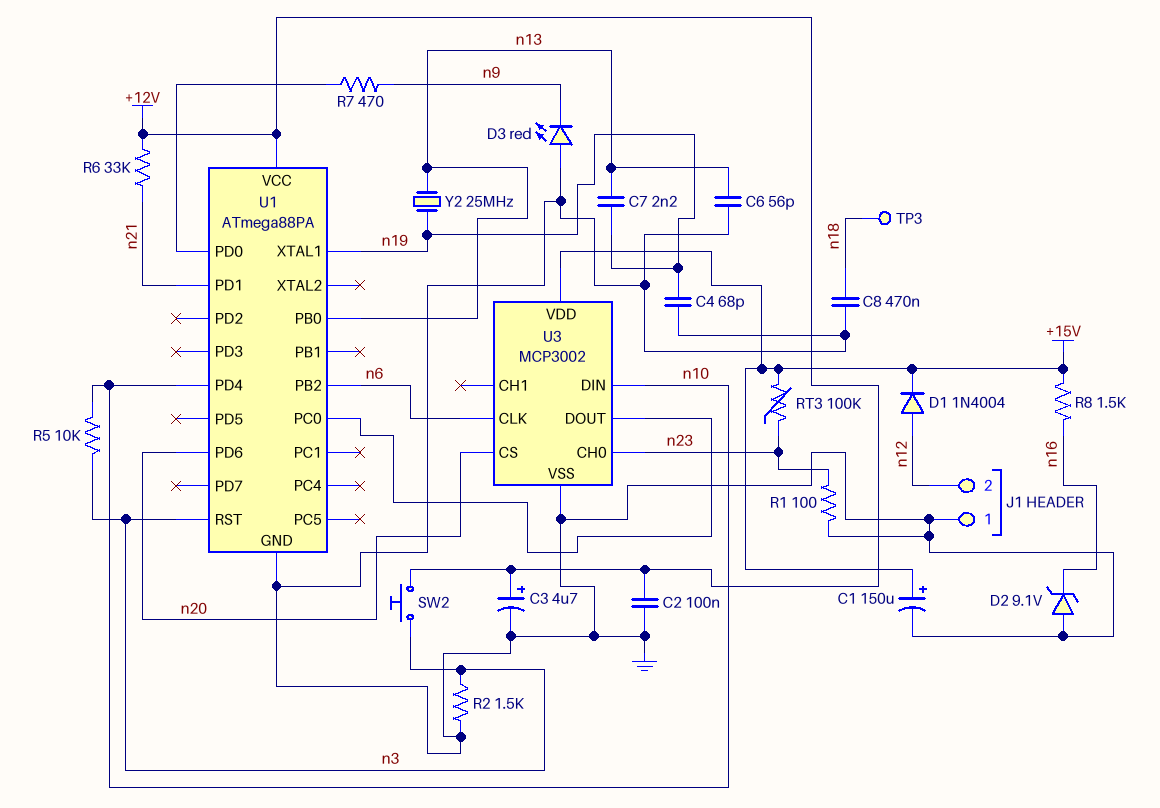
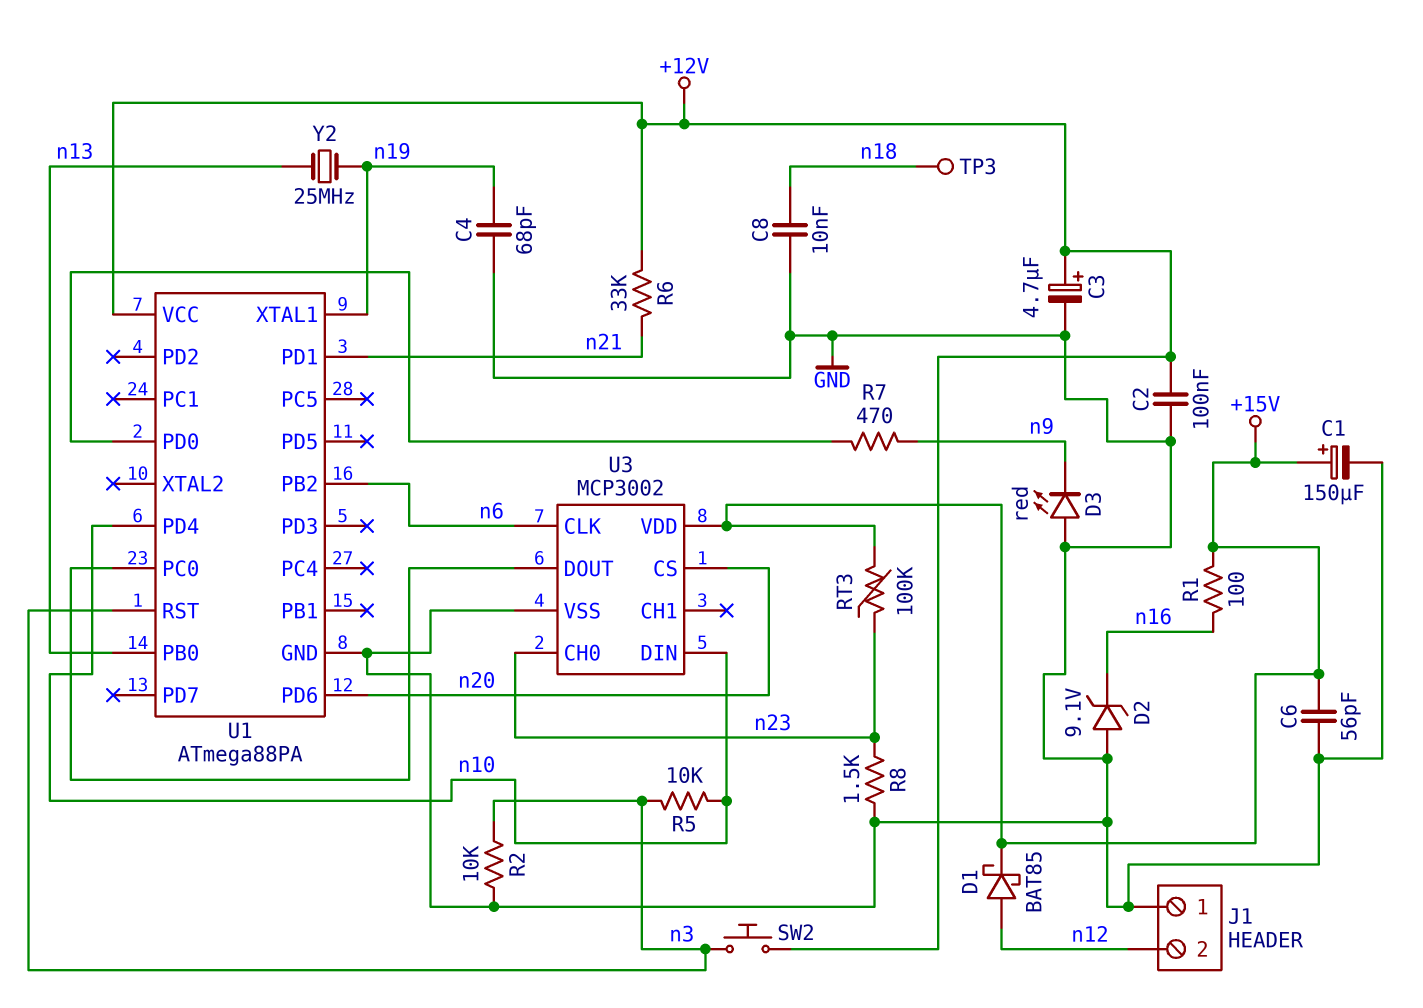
C6: 56pF (GND, n13) -> 56pF (+15V, GND)
C7: 2.2nF (n13, n19) -> none
C8: 470nF (GND, n18) -> 10nF (GND, n18)
D1: diode 1N4004 (A n12, K +15V) -> schottky BAT85 (A n12, K +15V)
R1: 100 (GND, n23) -> 100 (+15V, n16)
R2: 1.5k (GND, n3) -> 10k (GND, n3)
R8: 1.5k (+15V, n16) -> 1.5k (GND, n23)

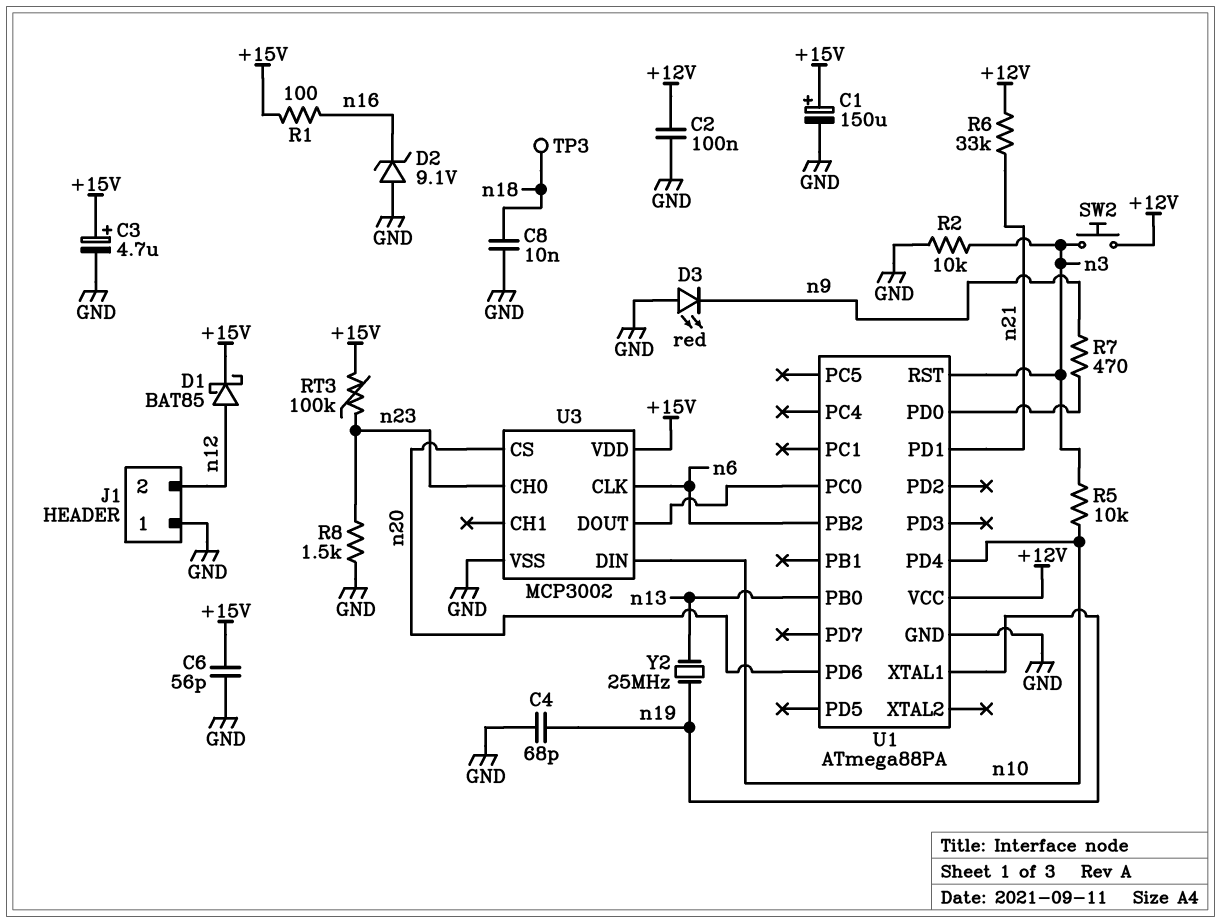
C3: 4.7uF (plus +12V, minus GND) -> 4.7uF (plus +15V, minus GND)

